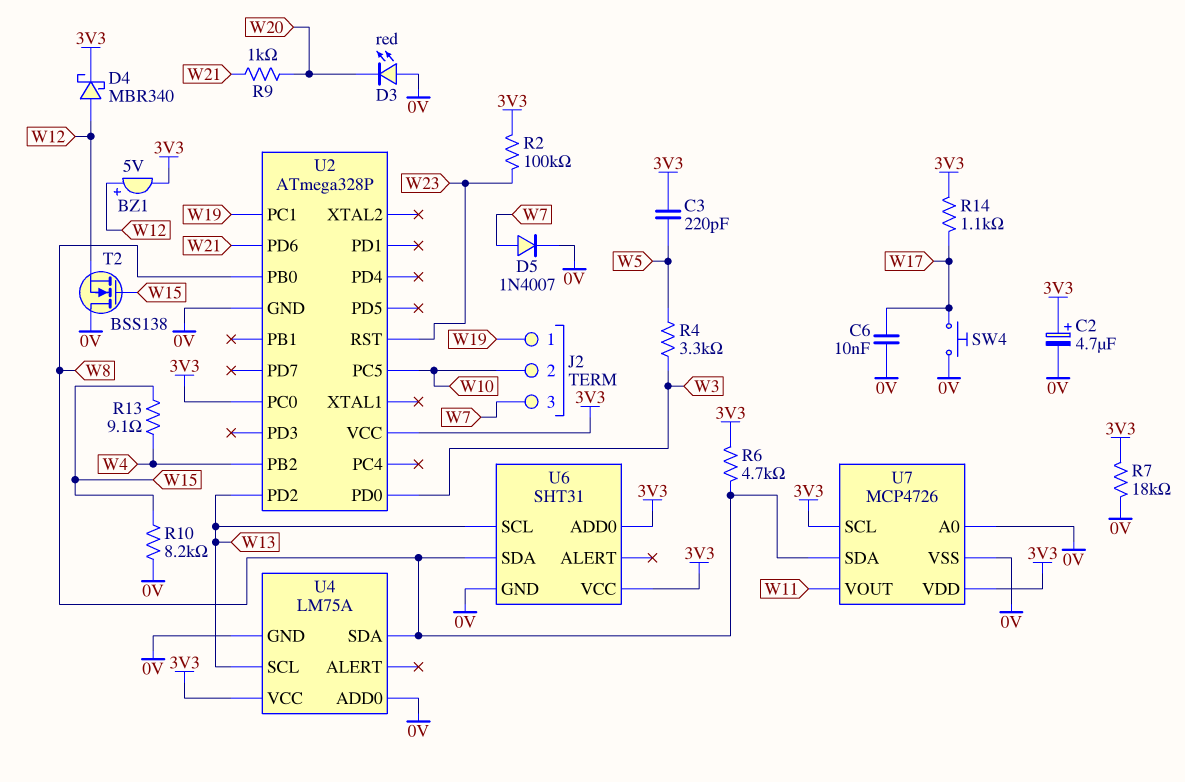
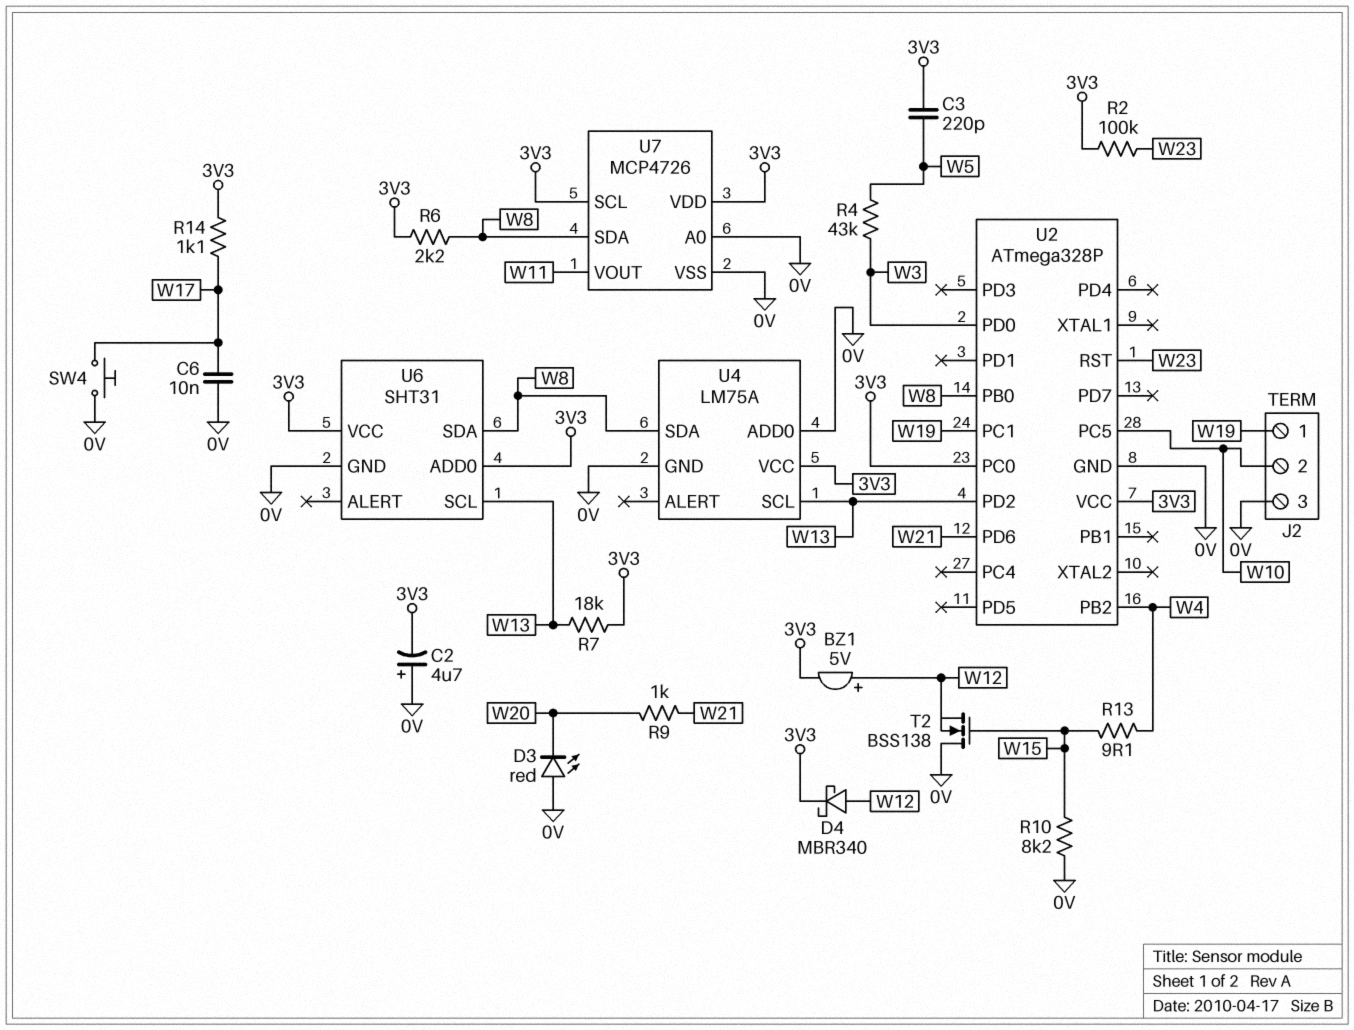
C2: 4.7uF (plus 3V3, minus 0V) -> 4.7uF (plus 0V, minus 3V3)
D5: diode 1N4007 (A W7, K 0V) -> none
J2 pin 3: W7 -> 0V
R4: 3.3k (W3, W5) -> 43k (W3, W5)
R6: 4.7k (3V3, W8) -> 2.2k (3V3, W8)
R7: 18k (0V, 3V3) -> 18k (3V3, W13)

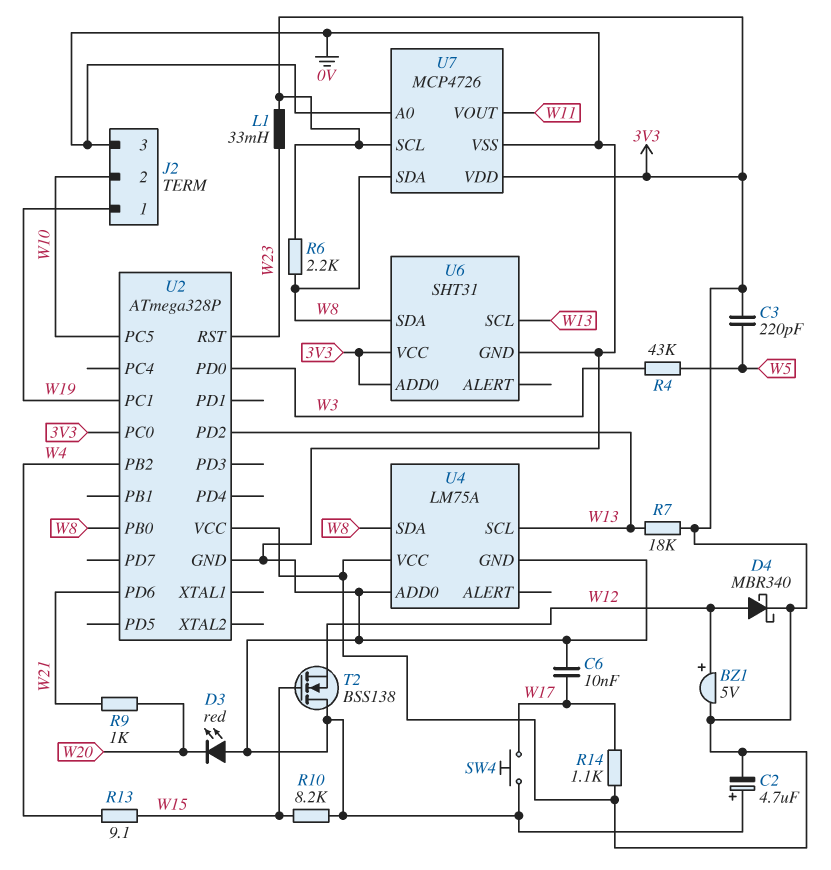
L1: none -> 33mH (3V3, W23)
R2: 100k (3V3, W23) -> none

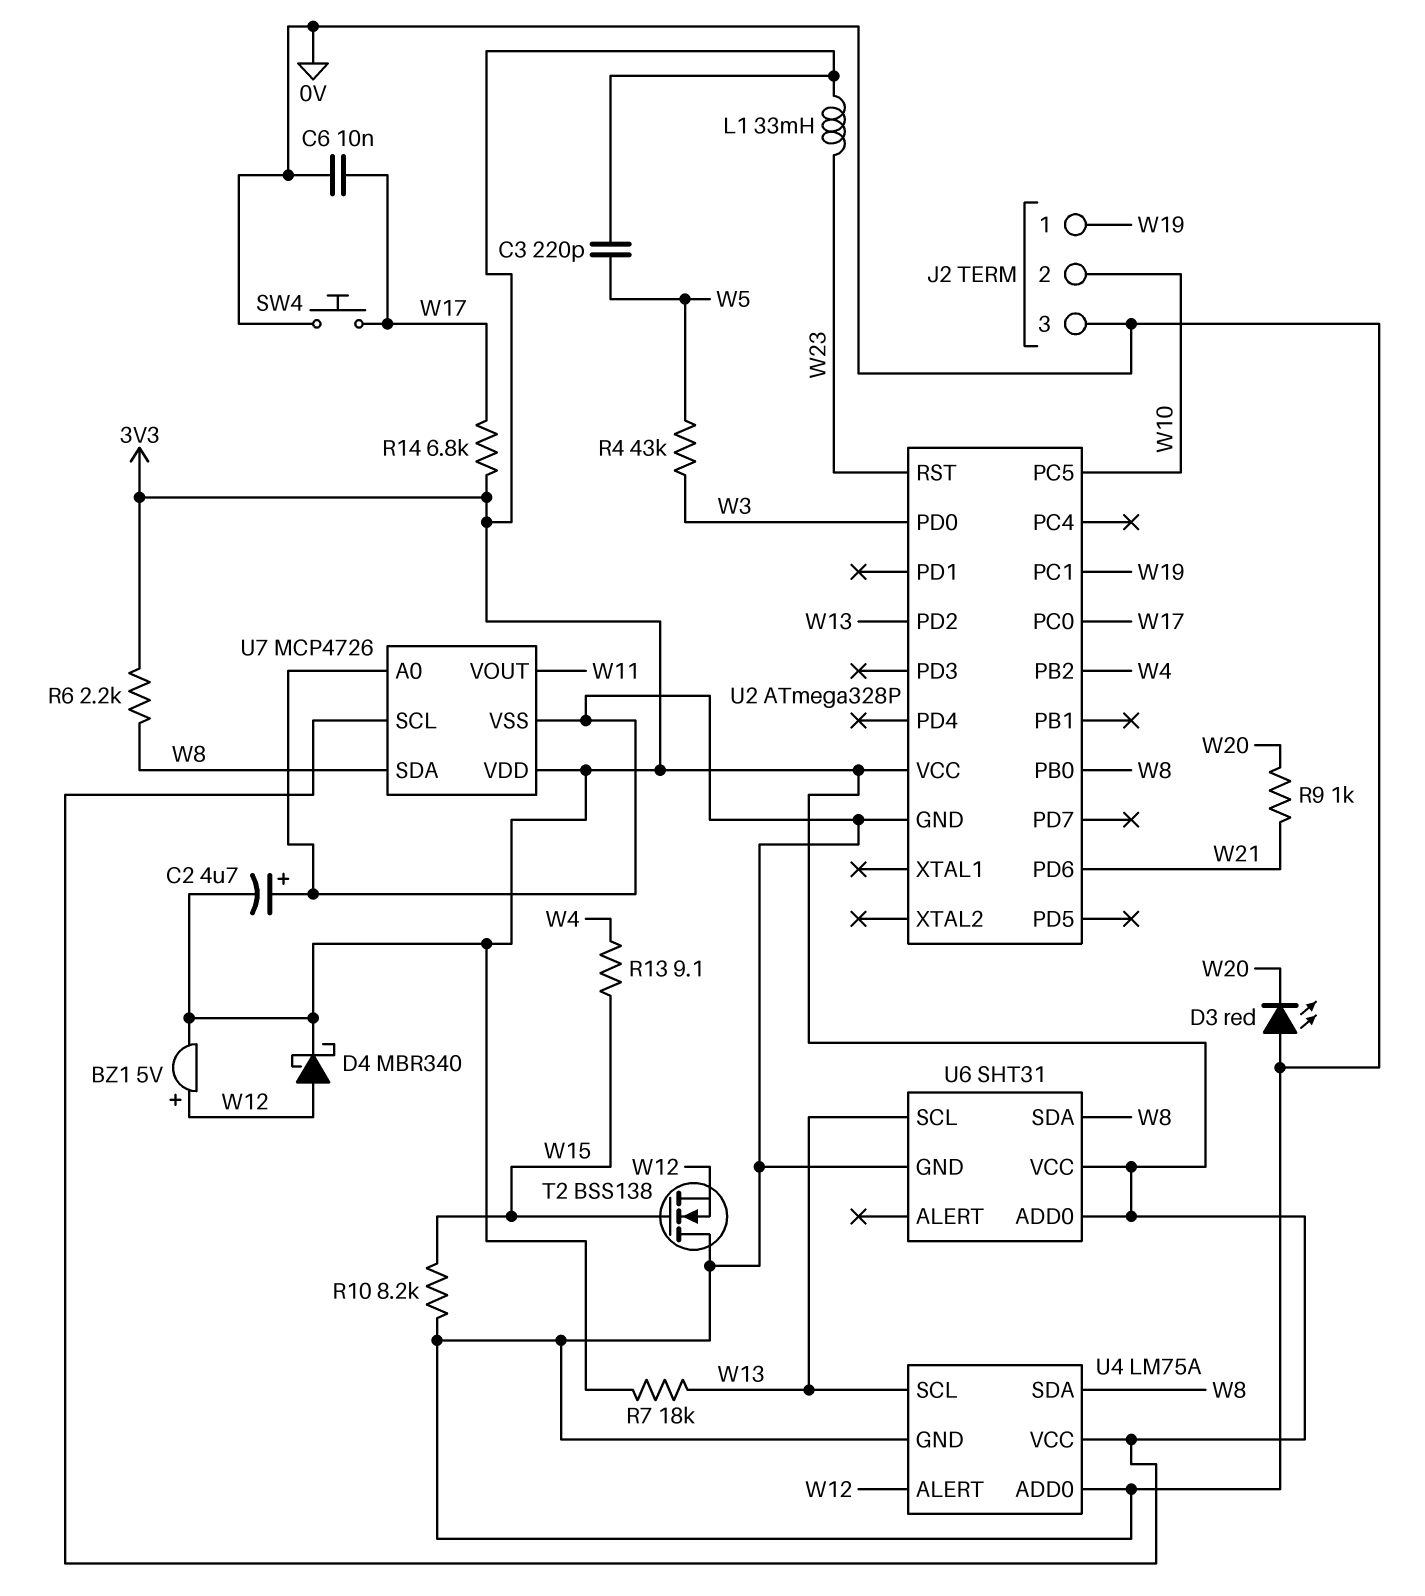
R14: 1.1k (3V3, W17) -> 6.8k (3V3, W17)
U2 pin PC0: 3V3 -> W17
U4 pin ALERT: none -> W12

